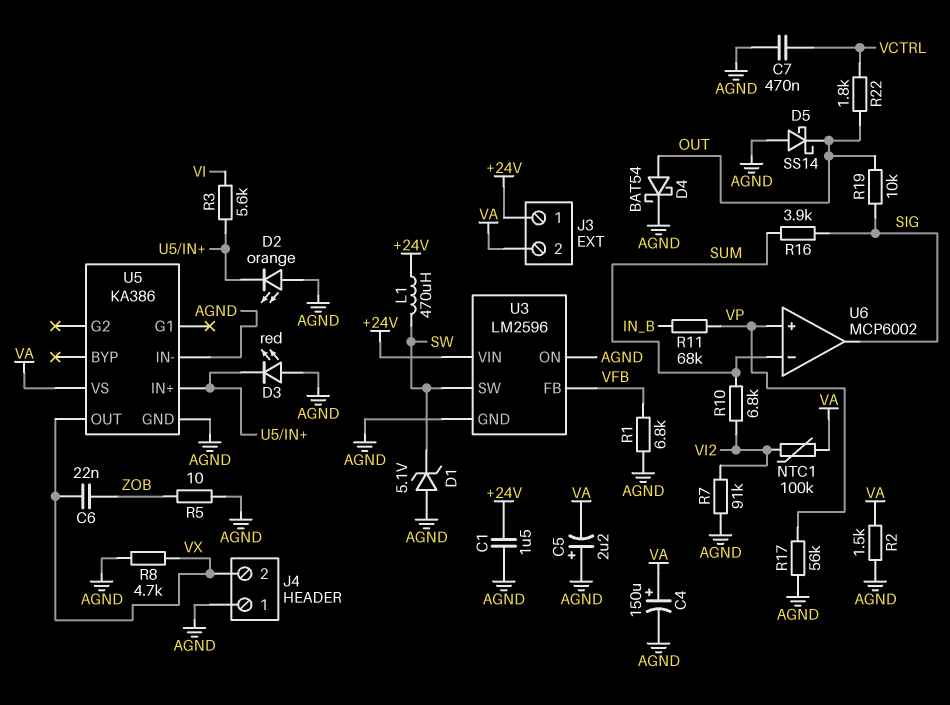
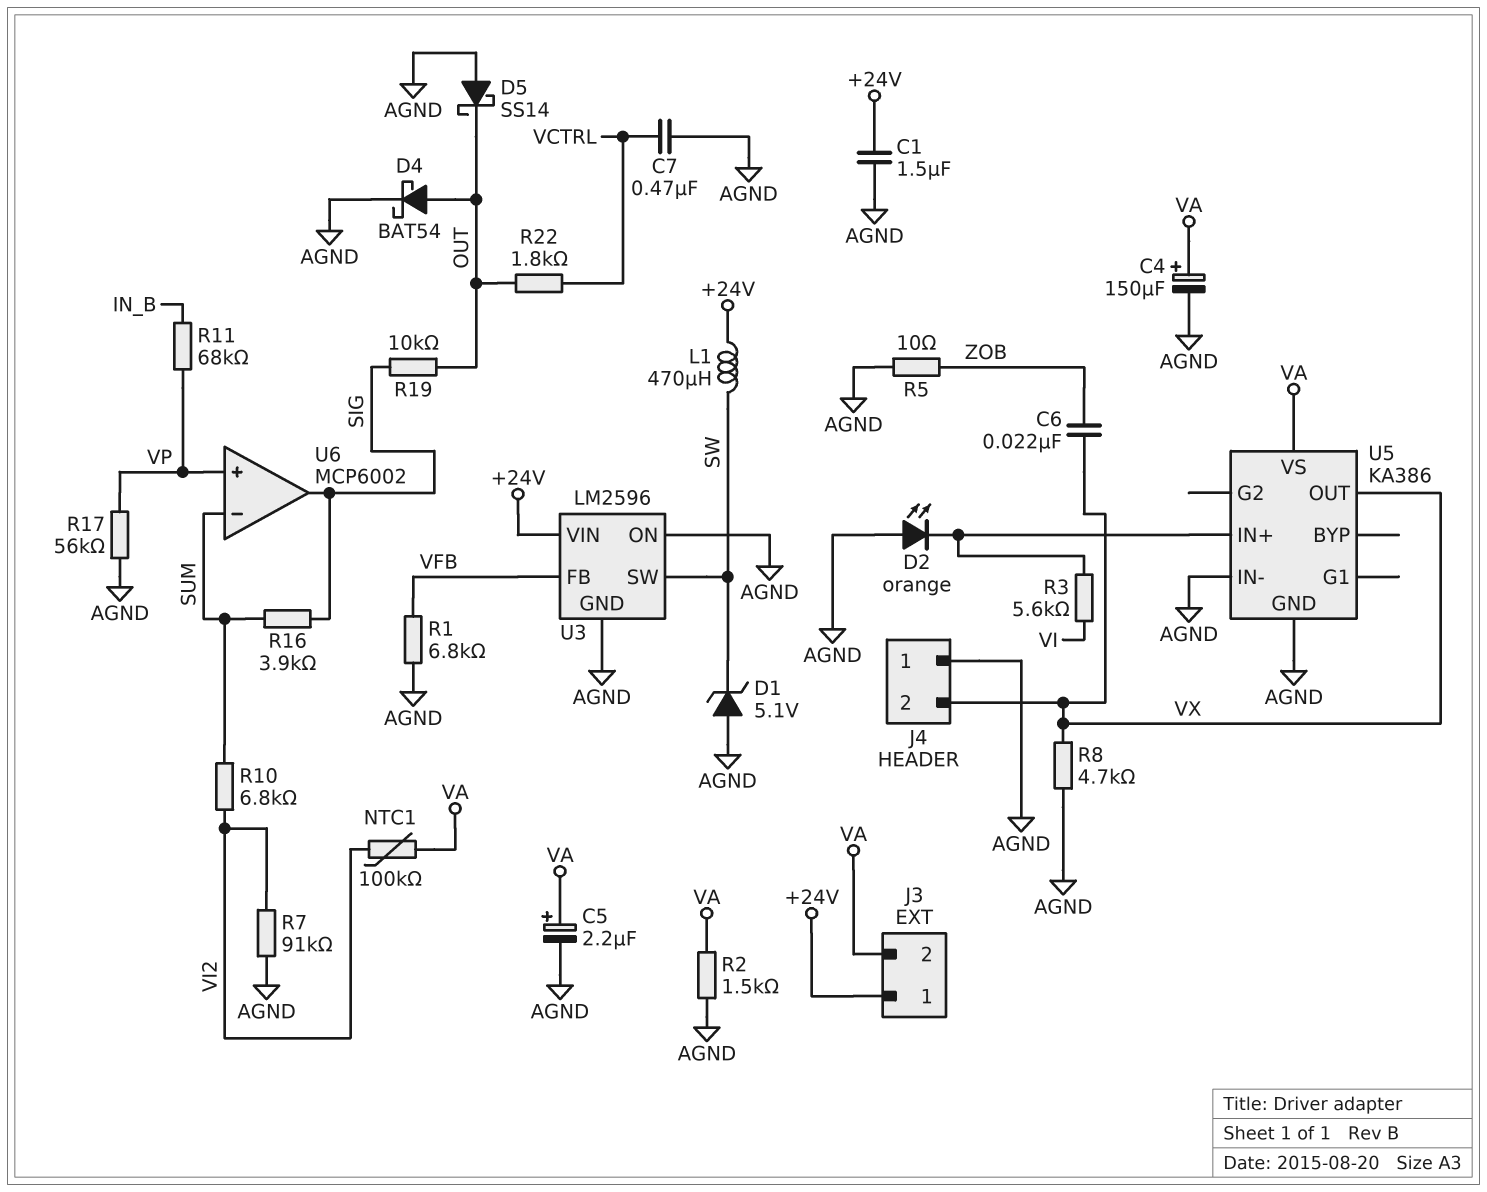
C5: 2.2uF (plus AGND, minus VA) -> 2.2uF (plus VA, minus AGND)
D3: LED red (A AGND, K U5/IN+) -> none

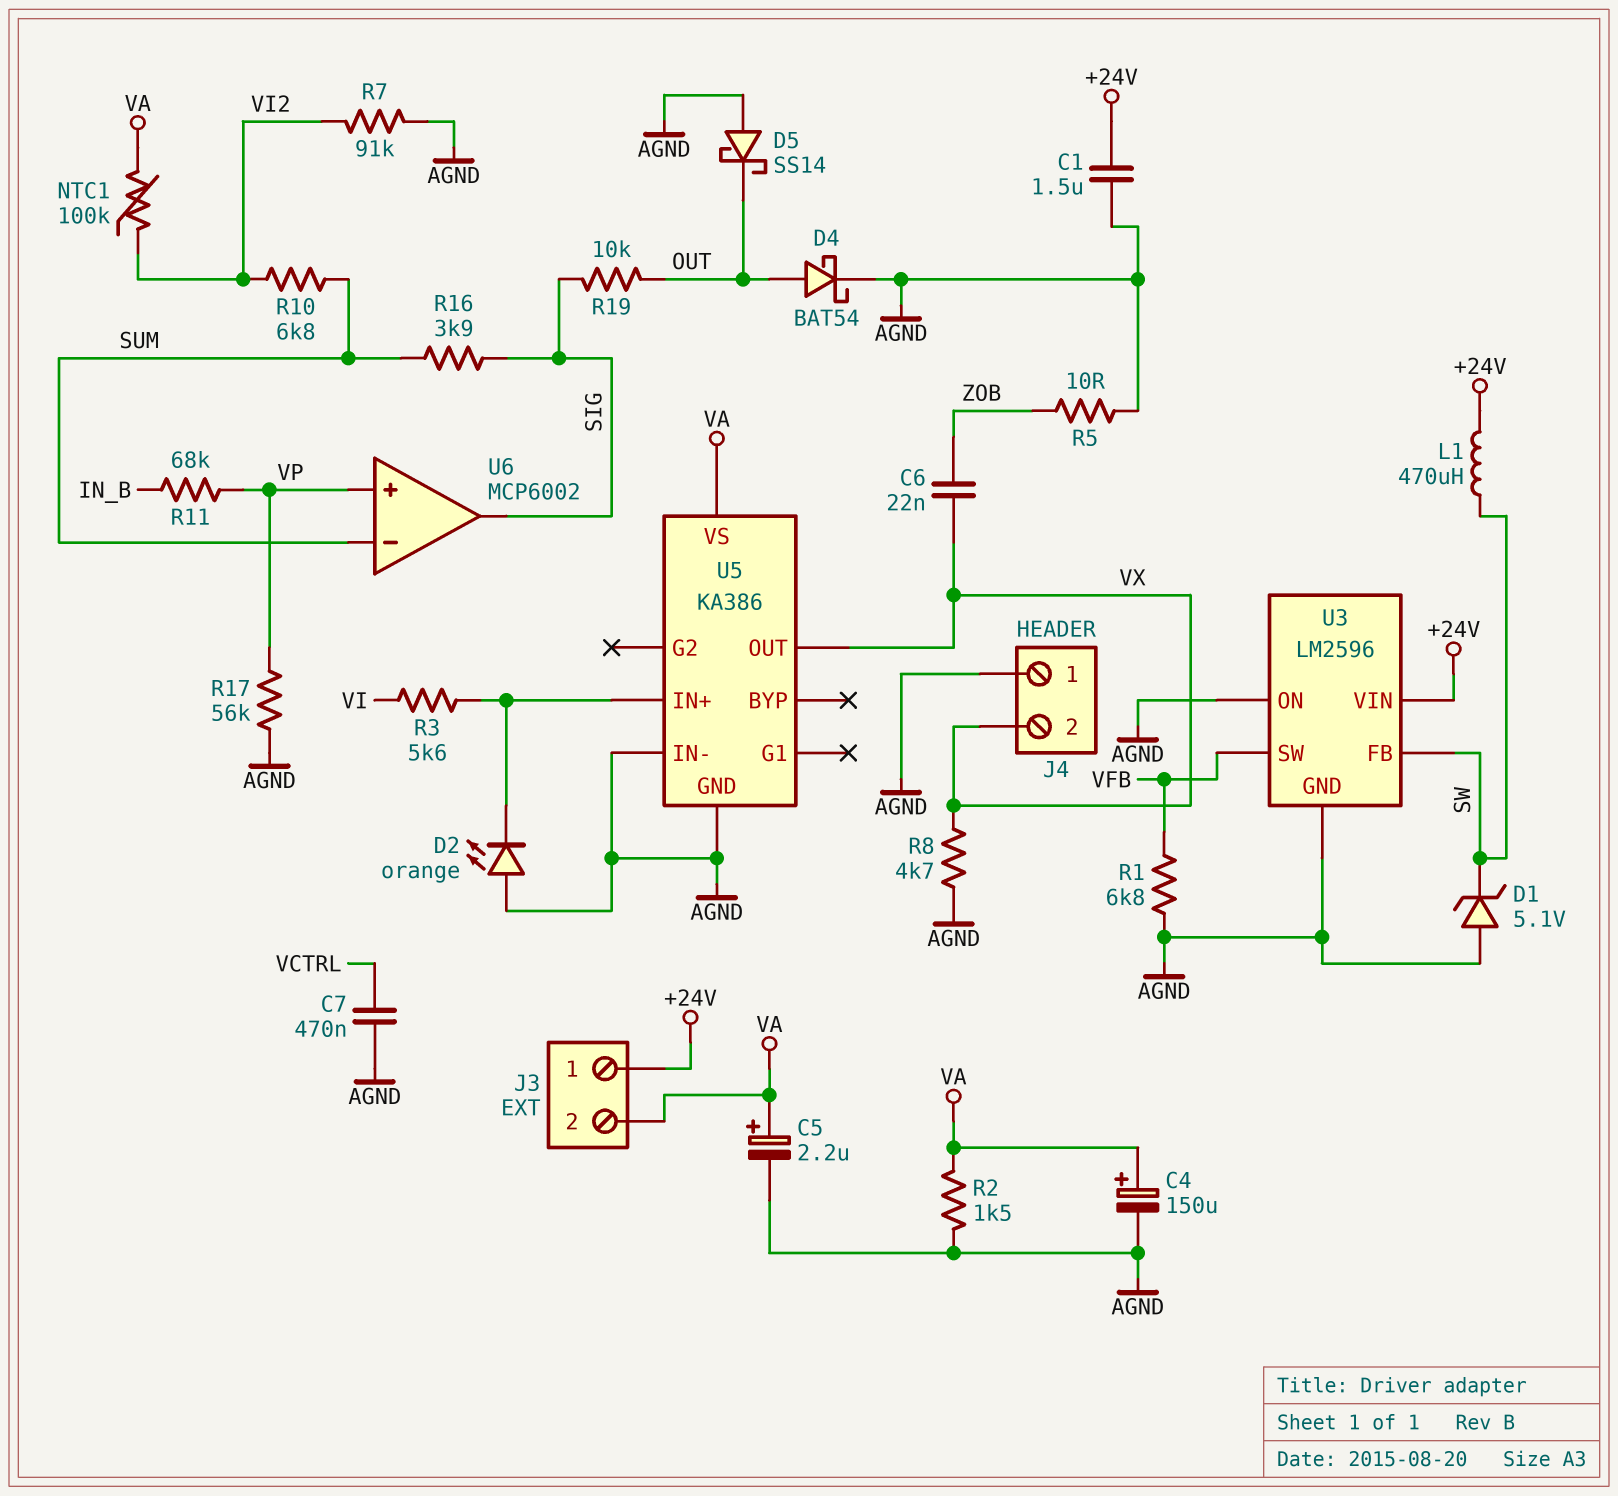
R22: 1.8k (OUT, VCTRL) -> none
U3 pin FB: VFB -> SW
U3 pin SW: SW -> VFB

